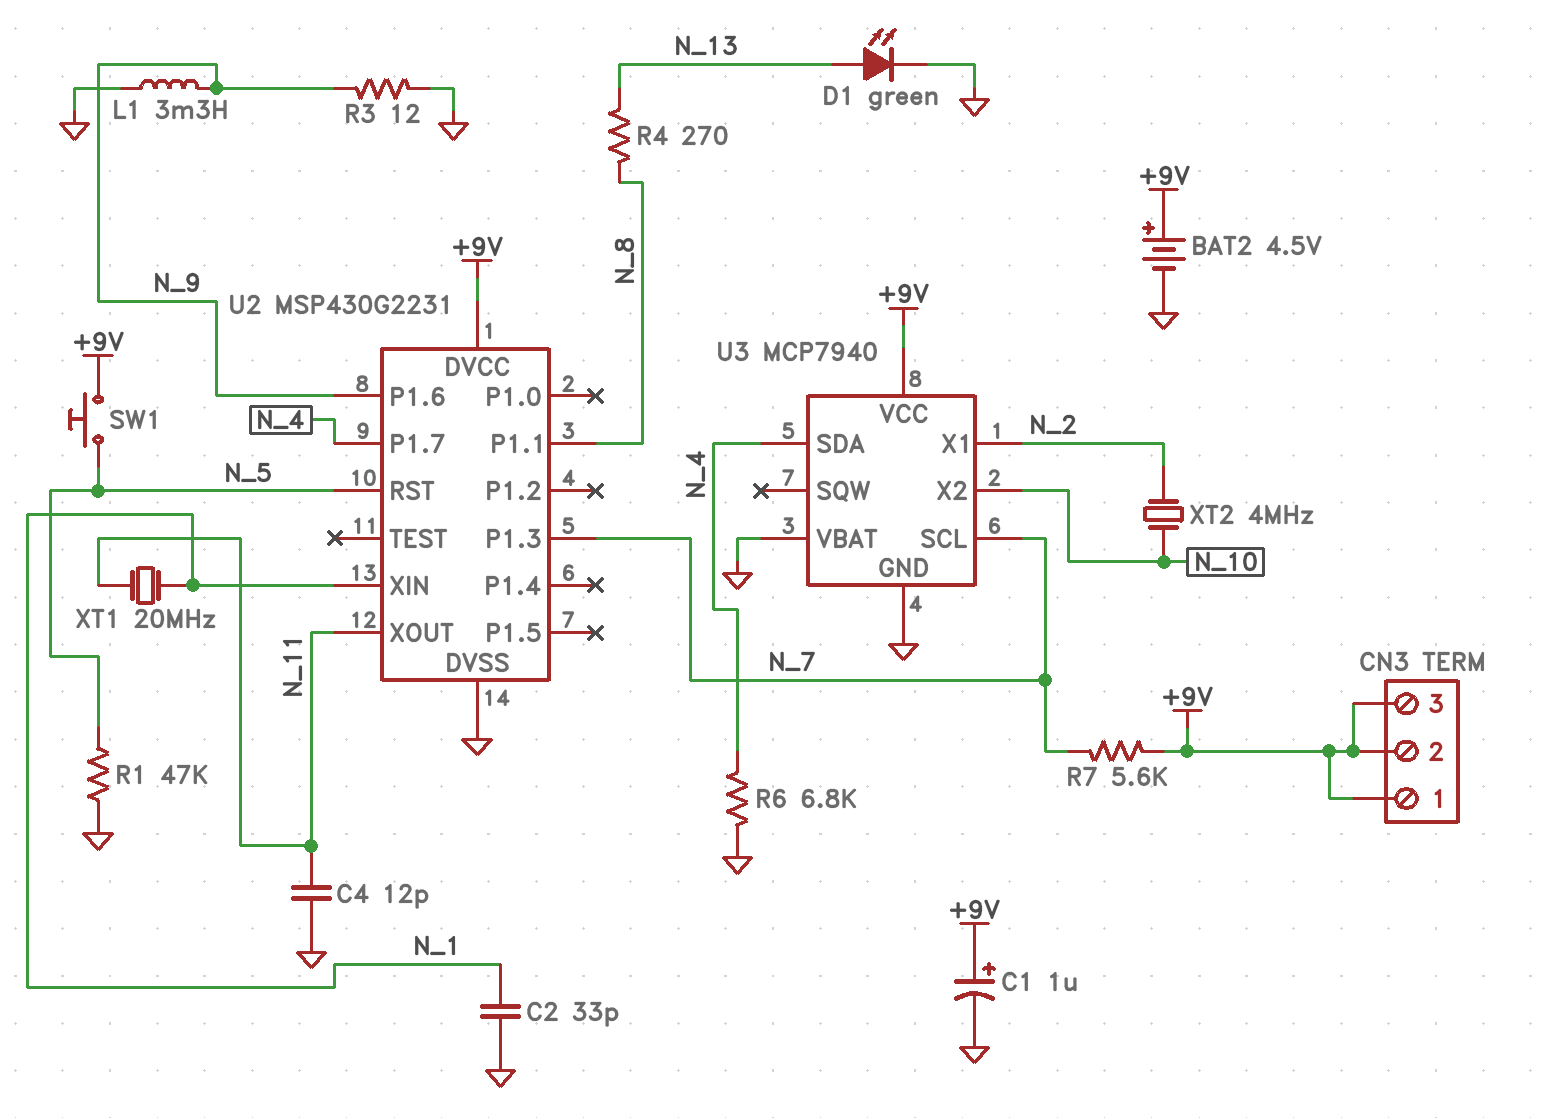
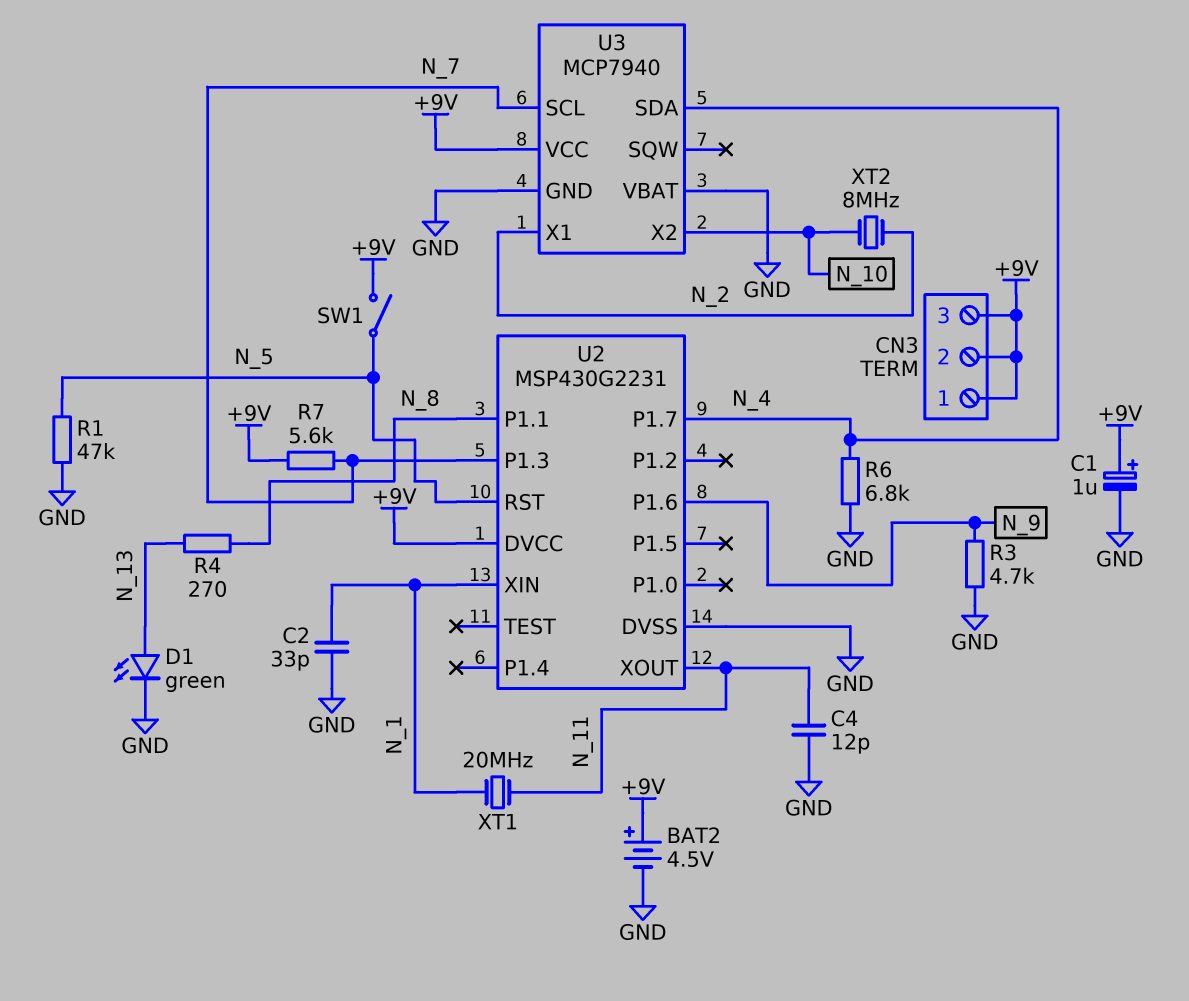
L1: 3.3mH (GND, N_9) -> none
R3: 12 (GND, N_9) -> 4.7k (GND, N_9)
SW1: button (+9V, N_5) -> switch (+9V, N_5)
XT2: 4MHz (N_2, N_10) -> 8MHz (N_2, N_10)

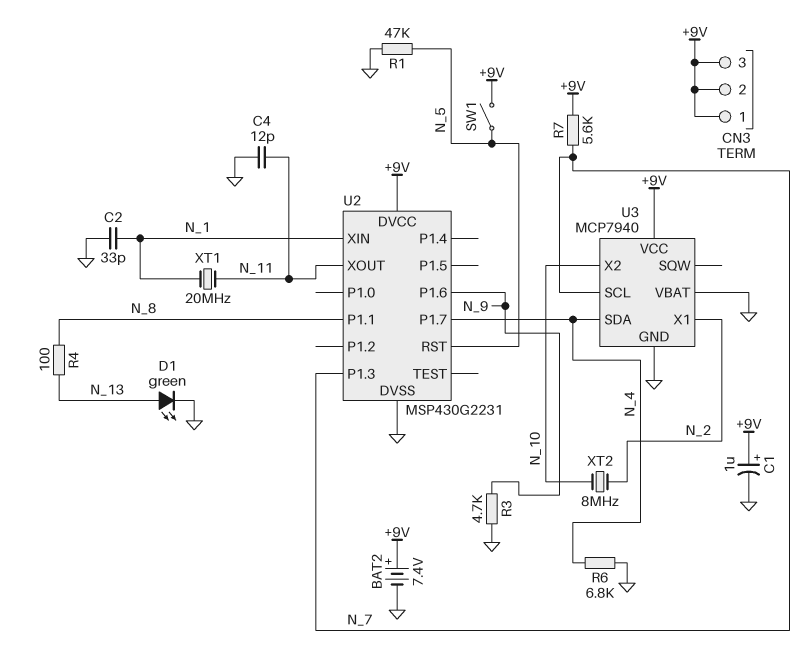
BAT2: 4.5V (plus +9V, minus GND) -> 7.4V (plus +9V, minus GND)
R4: 270 (N_8, N_13) -> 100 (N_8, N_13)

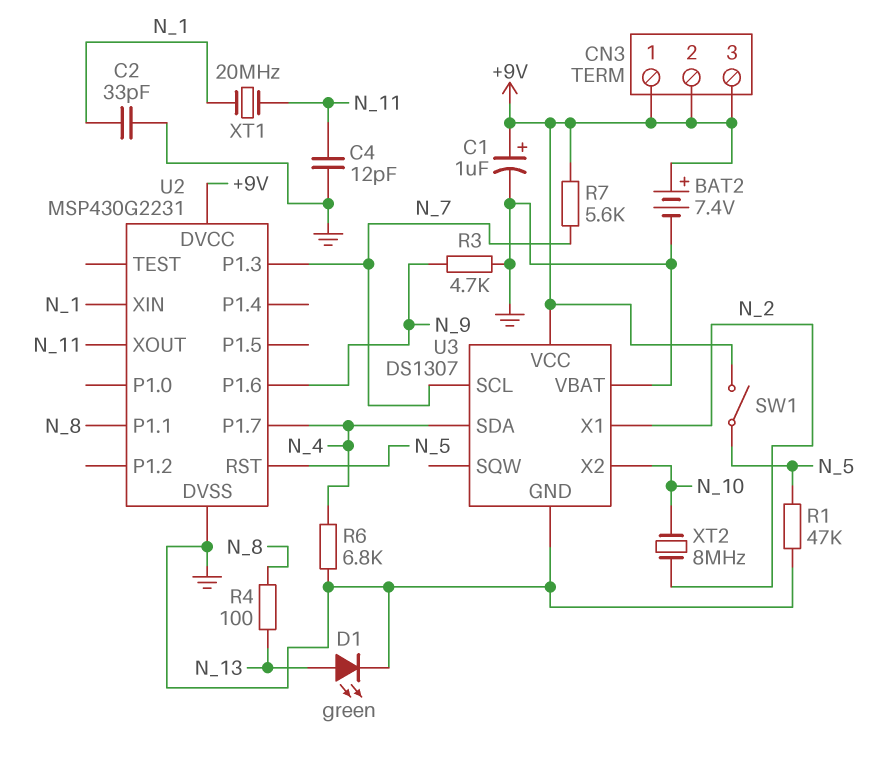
U3: MCP7940 -> DS1307

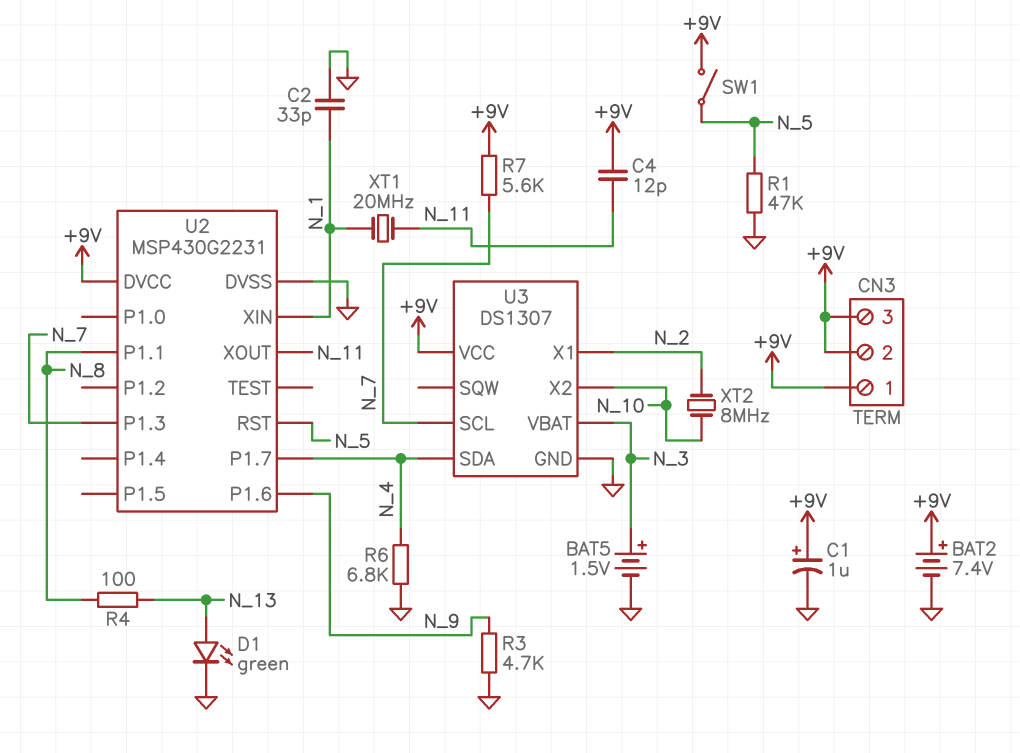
BAT5: none -> 1.5V (plus N_3, minus GND)
C4: 12pF (GND, N_11) -> 12pF (+9V, N_11)
U3 pin VBAT: GND -> N_3

